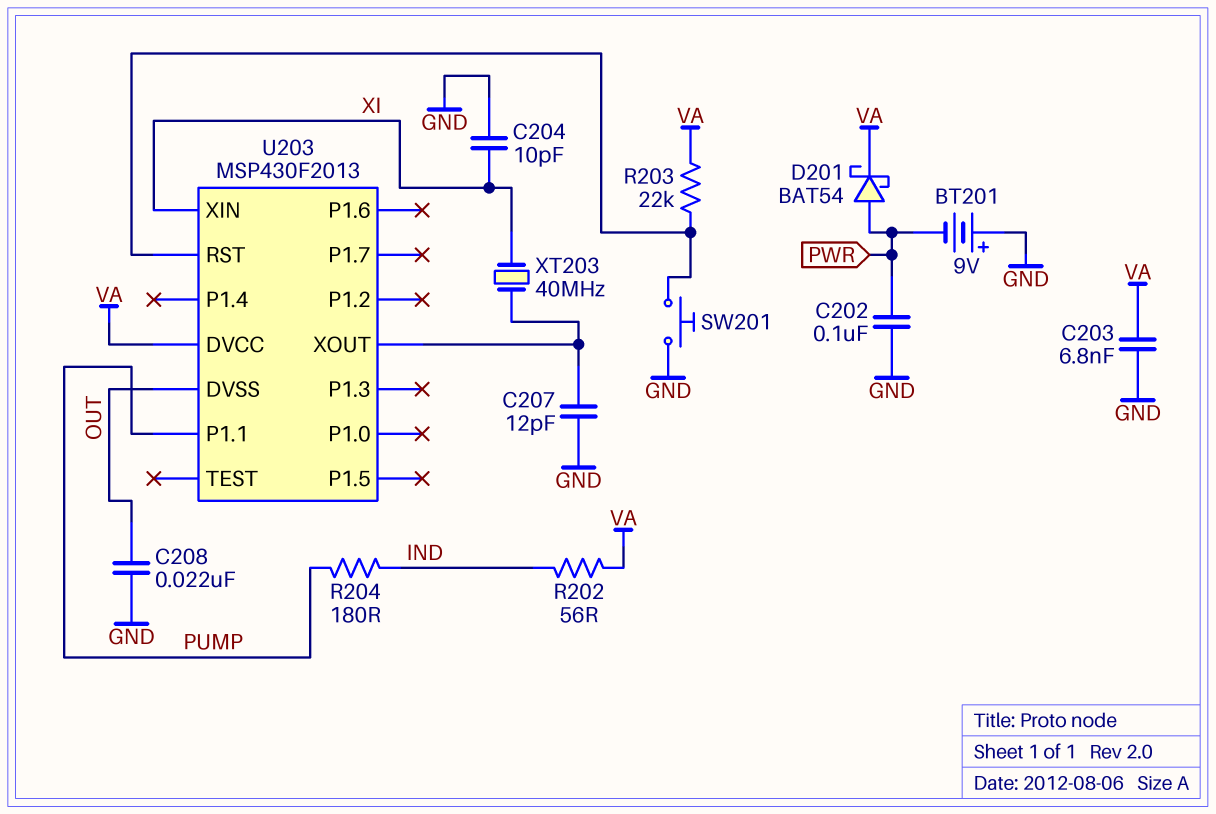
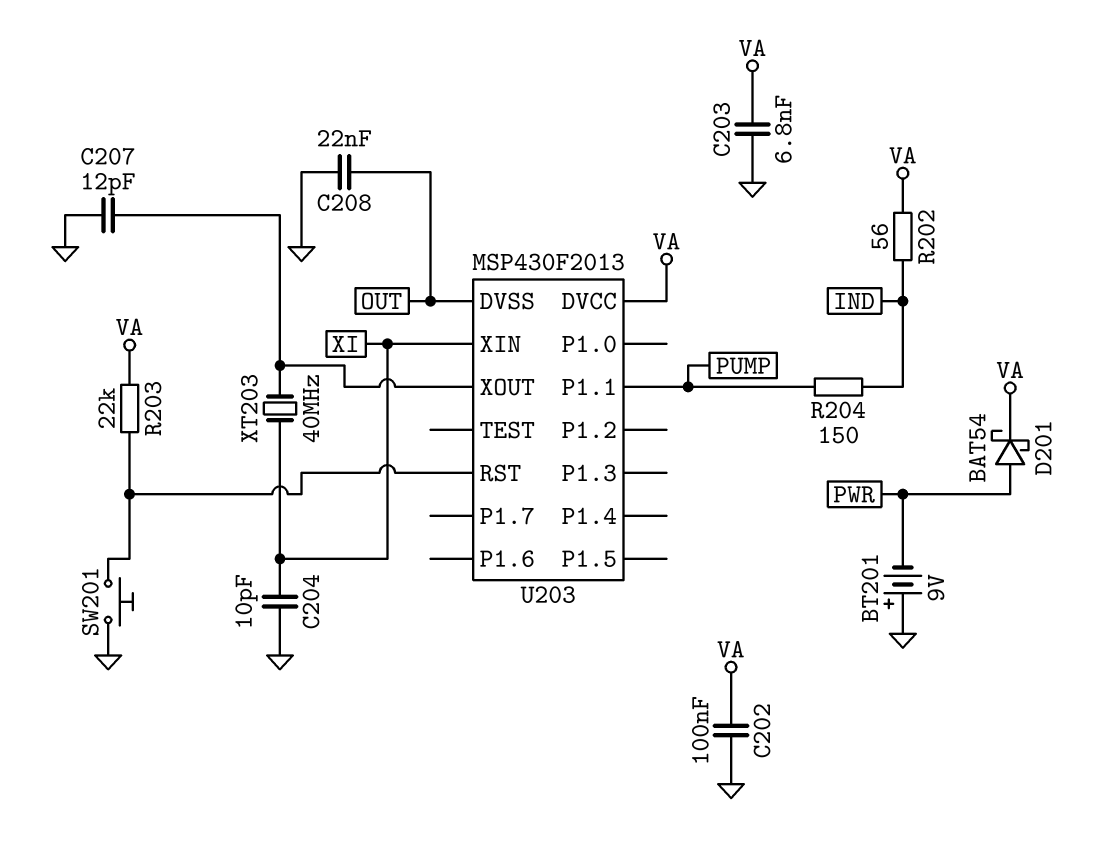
C202: 100nF (GND, PWR) -> 100nF (GND, VA)
R204: 180 (IND, PUMP) -> 150 (IND, PUMP)

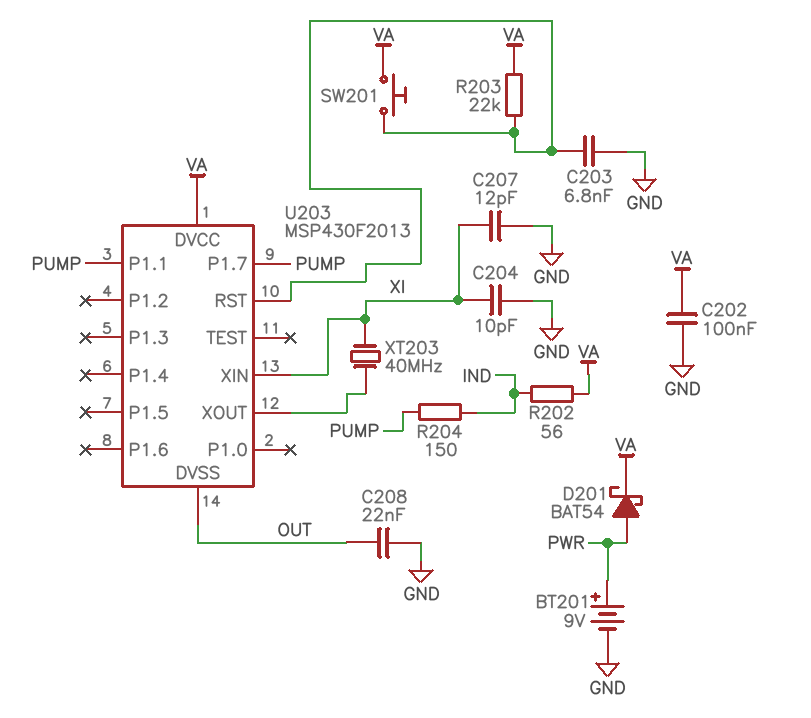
BT201: 9V (plus GND, minus PWR) -> 9V (plus PWR, minus GND)
C203: 6.8nF (GND, VA) -> 6.8nF (GND, U203/RST)
C207: 12pF (GND, U203/XOUT) -> 12pF (GND, XI)
SW201: button (GND, U203/RST) -> button (U203/RST, VA)
U203 pin P1.7: none -> PUMP

